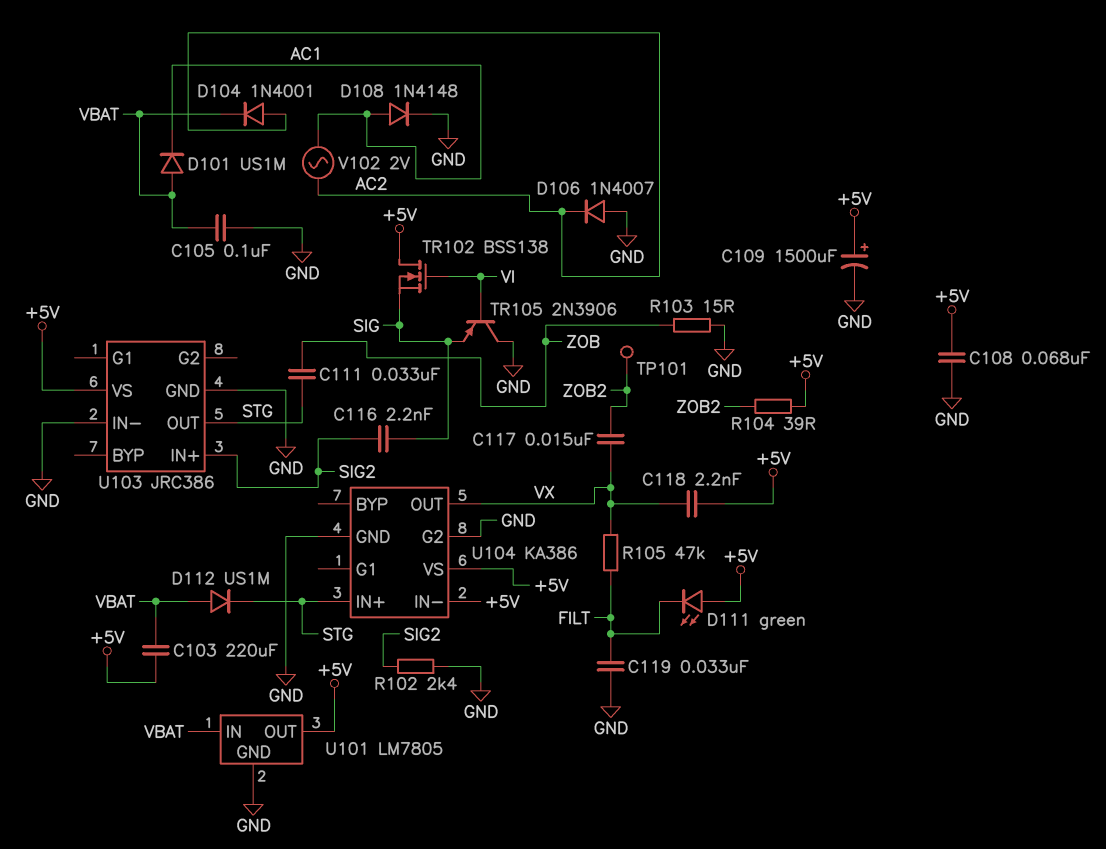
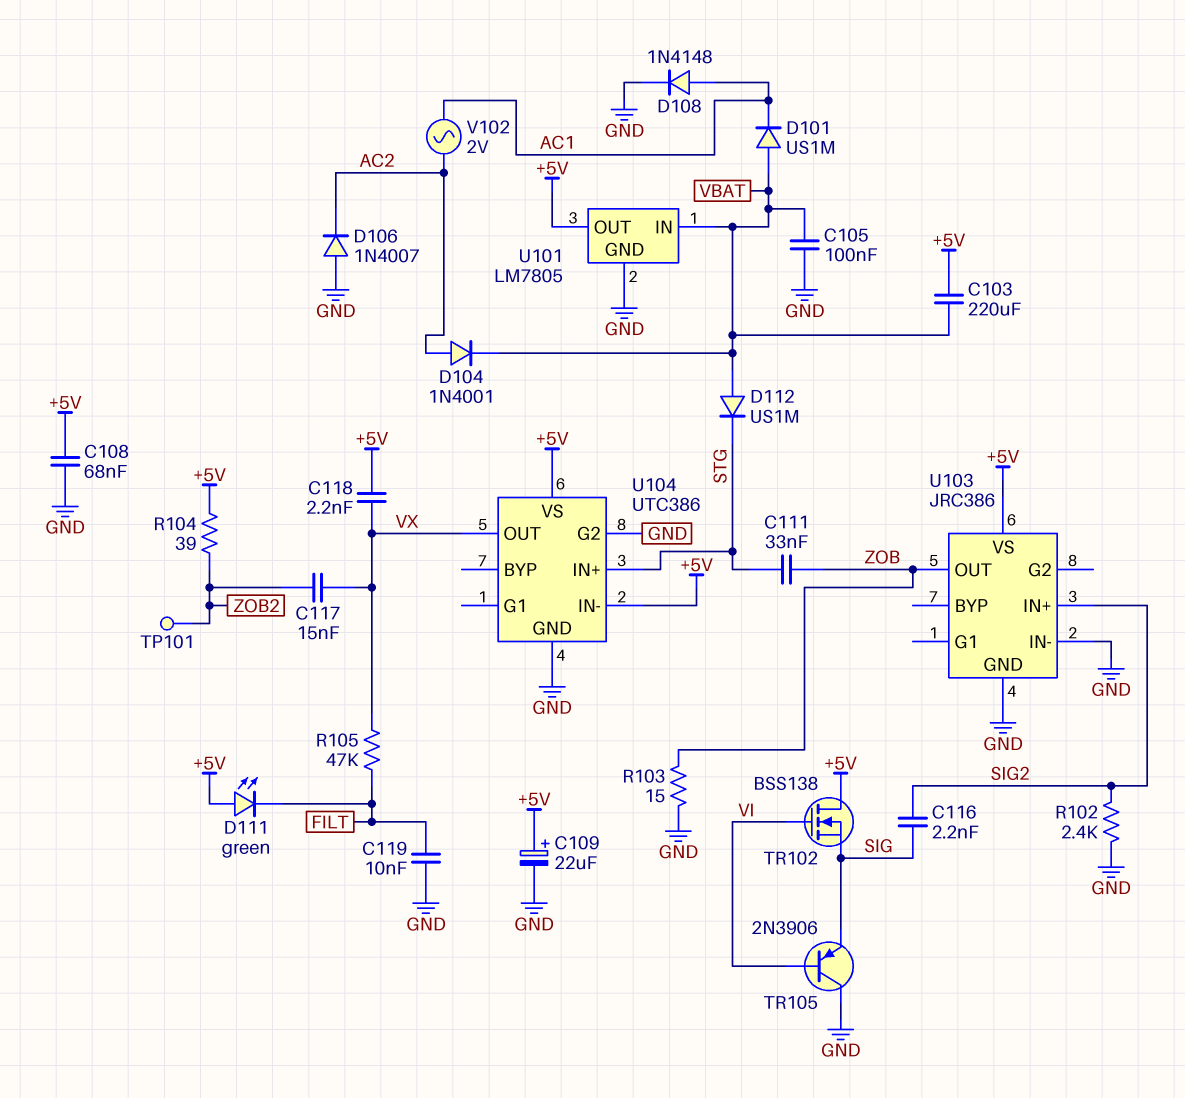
C109: 1500uF (plus +5V, minus GND) -> 22uF (plus +5V, minus GND)
C119: 33nF (FILT, GND) -> 10nF (FILT, GND)
U103 pin OUT: STG -> ZOB
U104: KA386 -> UTC386

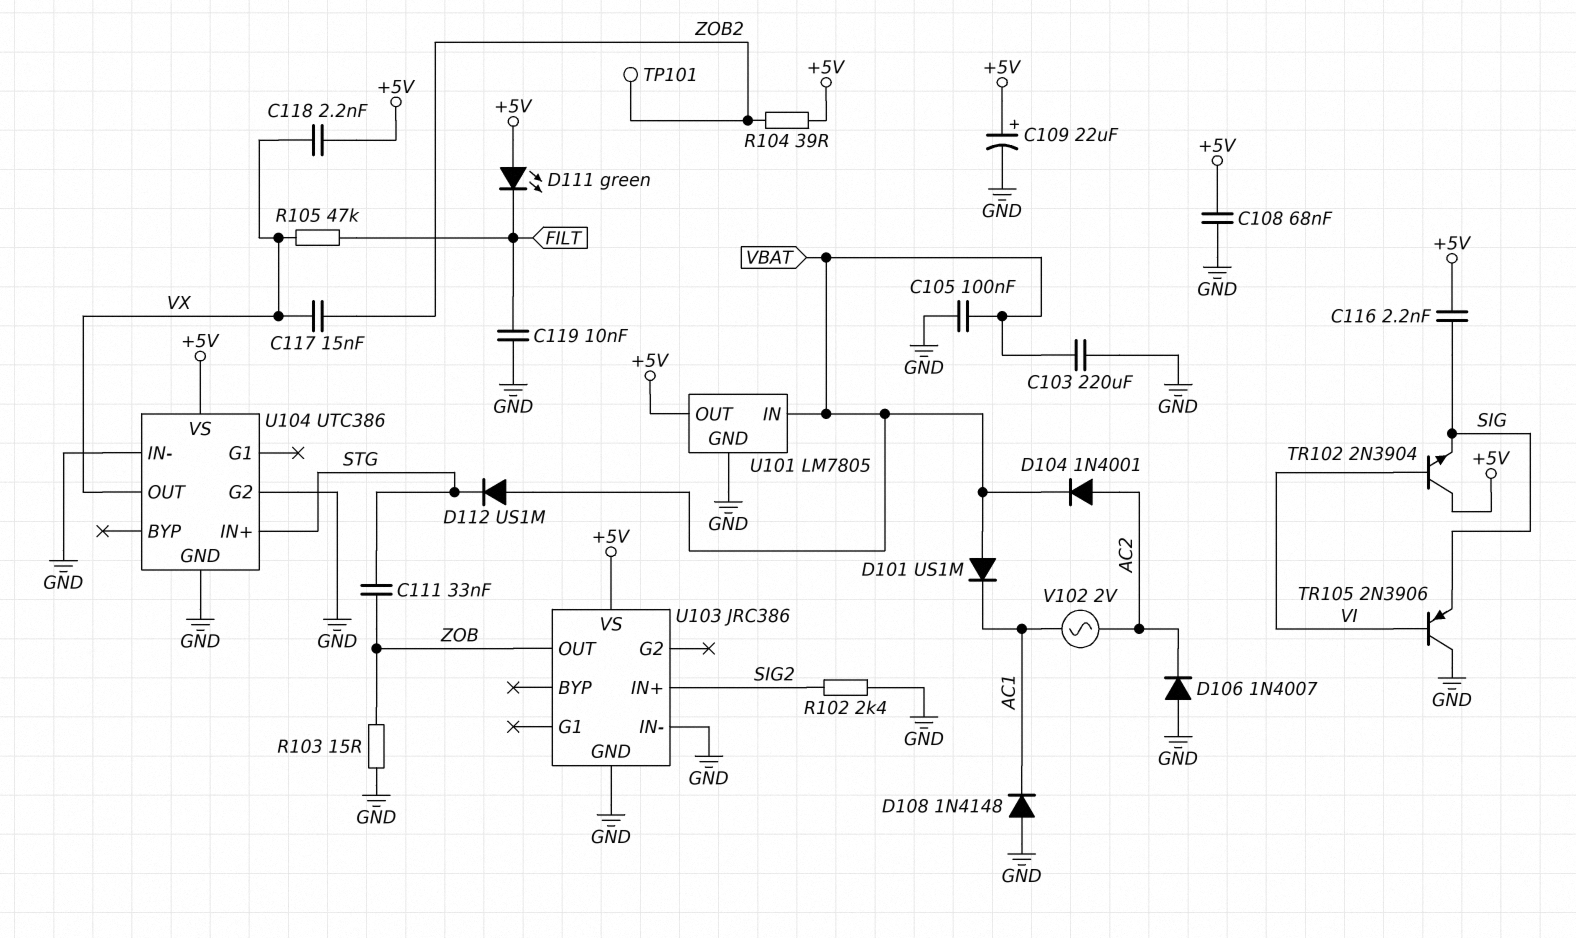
C103: 220uF (+5V, VBAT) -> 220uF (GND, VBAT)
C116: 2.2nF (SIG, SIG2) -> 2.2nF (+5V, SIG)
D108: diode 1N4148 (A AC1, K GND) -> diode 1N4148 (A GND, K AC1)
TR102: NMOS BSS138 (G VI, D +5V, S SIG) -> NPN 2N3904 (B VI, C +5V, E SIG)
U104 pin IN-: +5V -> GND

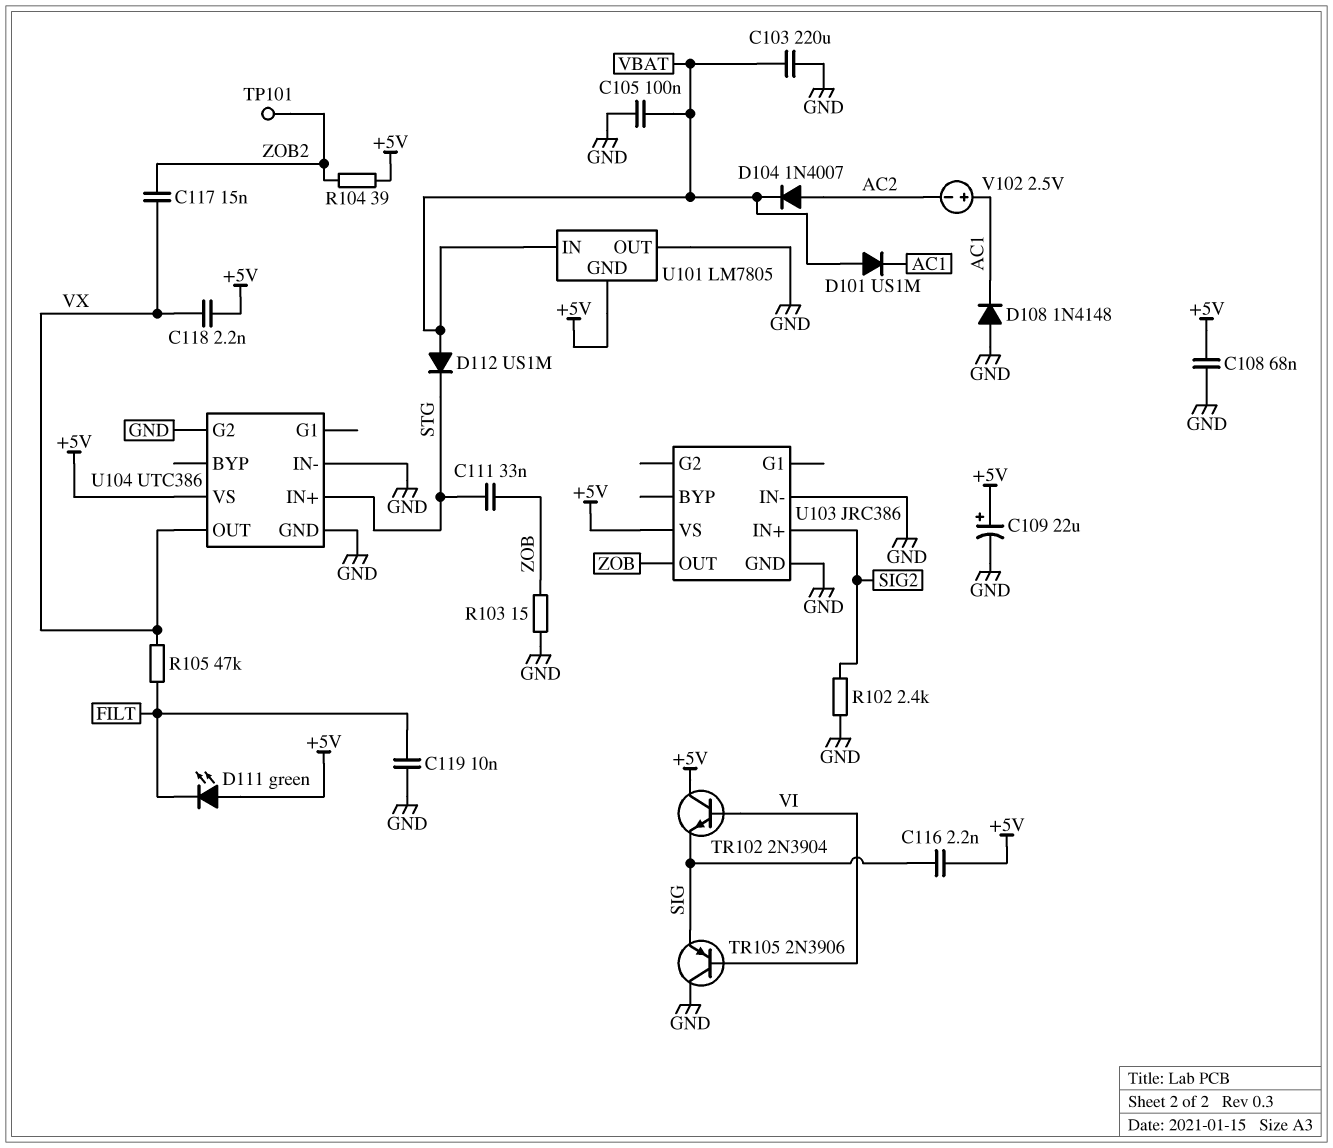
D104: diode 1N4001 (A AC2, K VBAT) -> diode 1N4007 (A AC2, K VBAT)
D106: diode 1N4007 (A GND, K AC2) -> none
U101 pin GND: GND -> +5V
U101 pin OUT: +5V -> GND
V102: AC 2V (AC1, AC2) -> 2.5V (plus AC1, minus AC2)

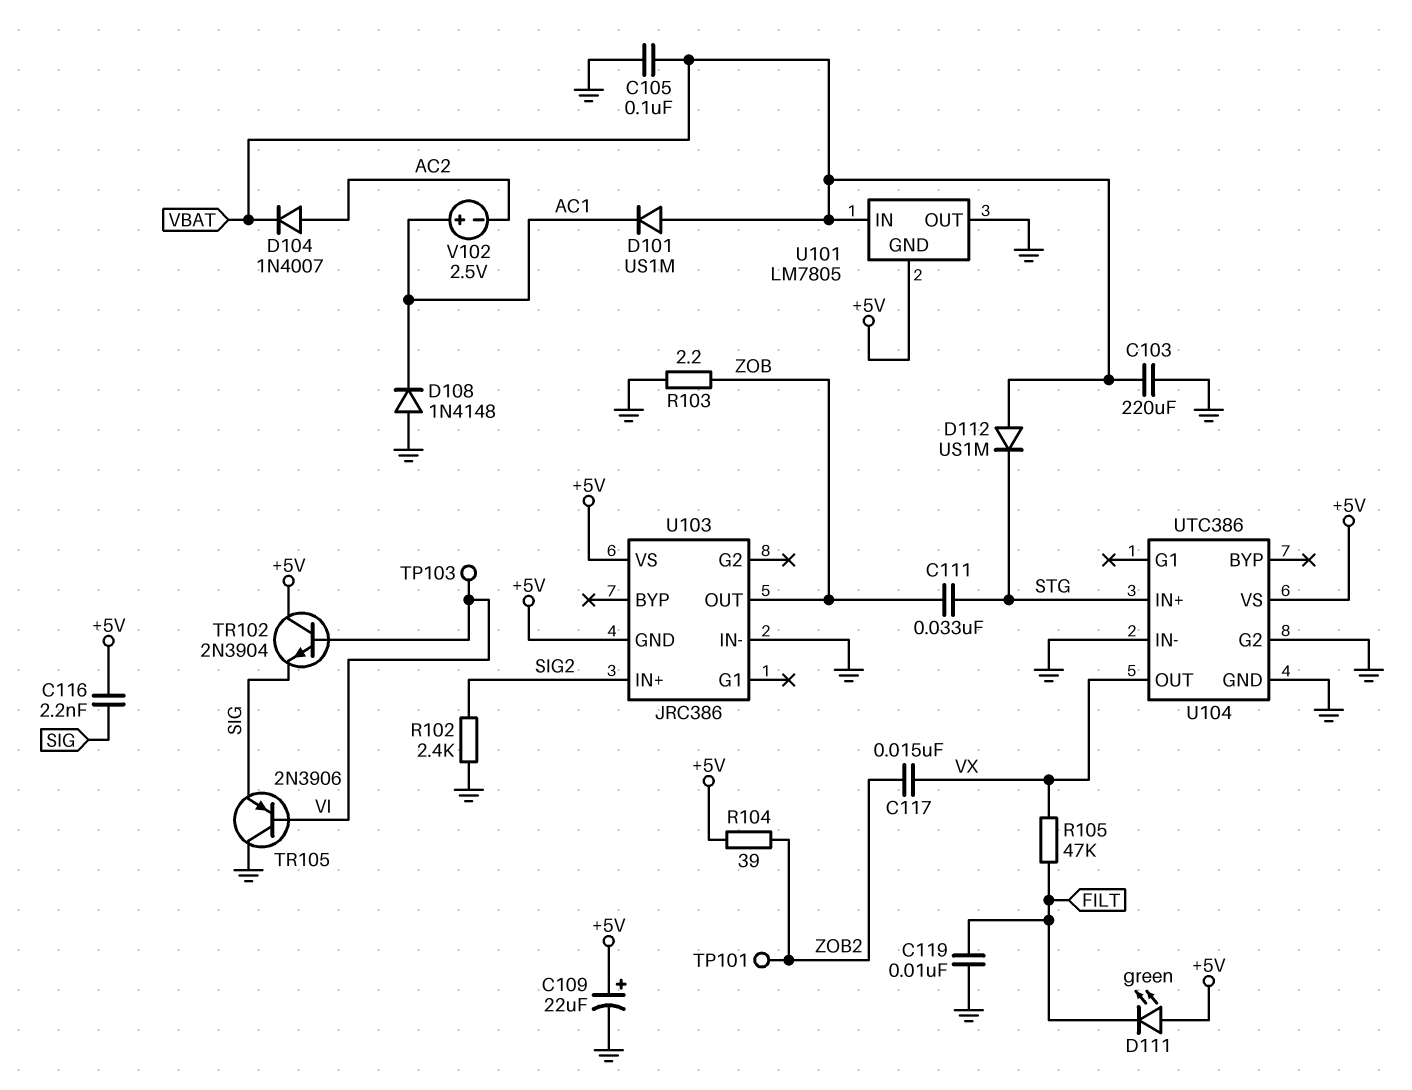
C108: 68nF (+5V, GND) -> none
C118: 2.2nF (+5V, VX) -> none
R103: 15 (GND, ZOB) -> 2.2 (GND, ZOB)
TP103: none -> test point (VI)
U103 pin GND: GND -> +5V

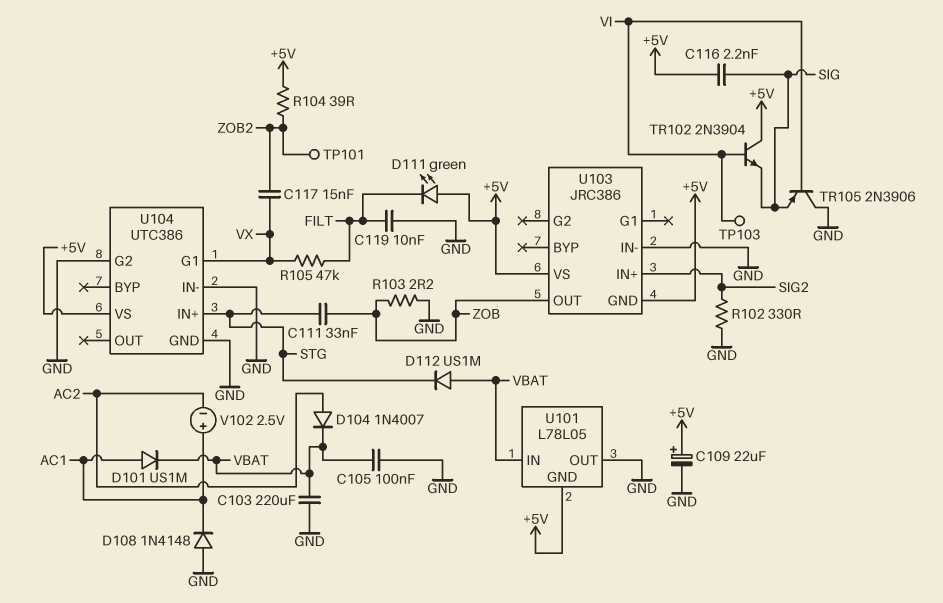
D101: diode US1M (A VBAT, K AC1) -> diode US1M (A AC1, K VBAT)
R102: 2.4k (GND, SIG2) -> 330 (GND, SIG2)
U101: LM7805 -> L78L05
U104 pin G1: none -> VX
U104 pin OUT: VX -> none

